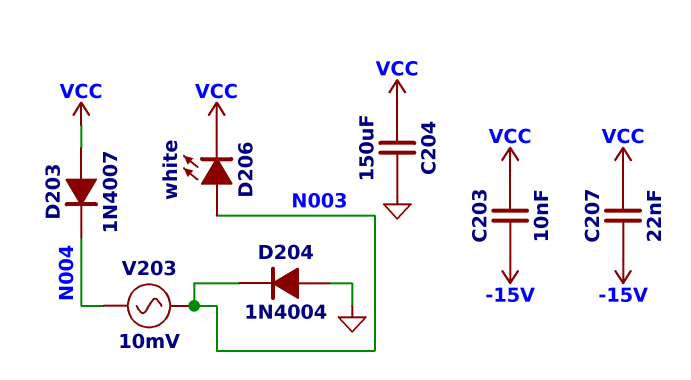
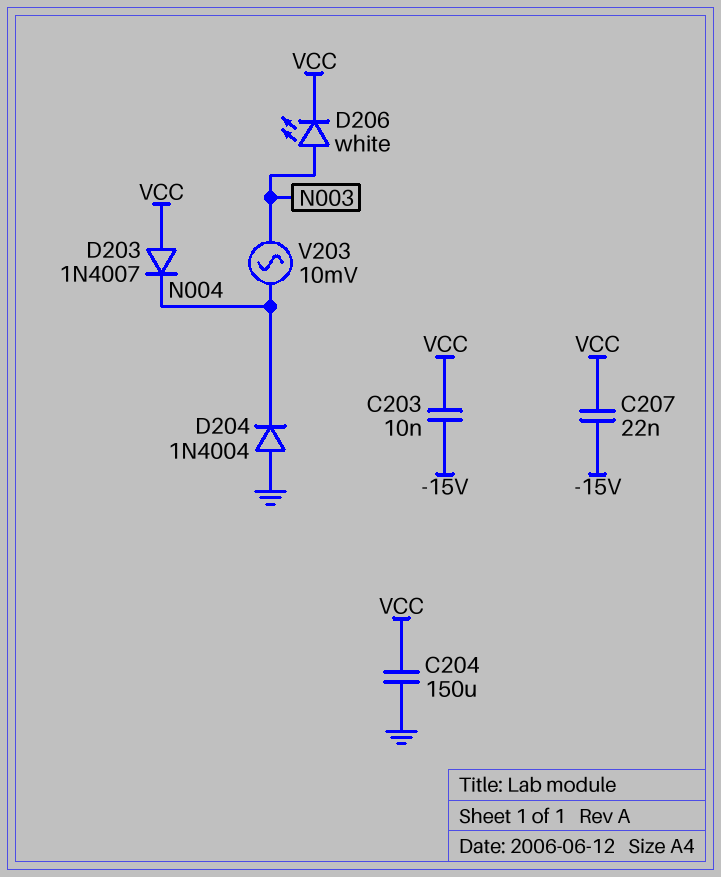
D204: diode 1N4004 (A GND, K N003) -> diode 1N4004 (A GND, K N004)

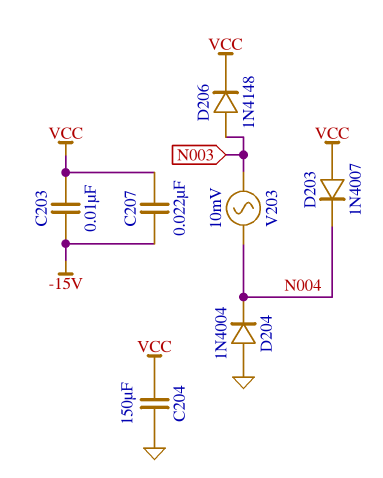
D206: LED white (A N003, K VCC) -> diode 1N4148 (A N003, K VCC)

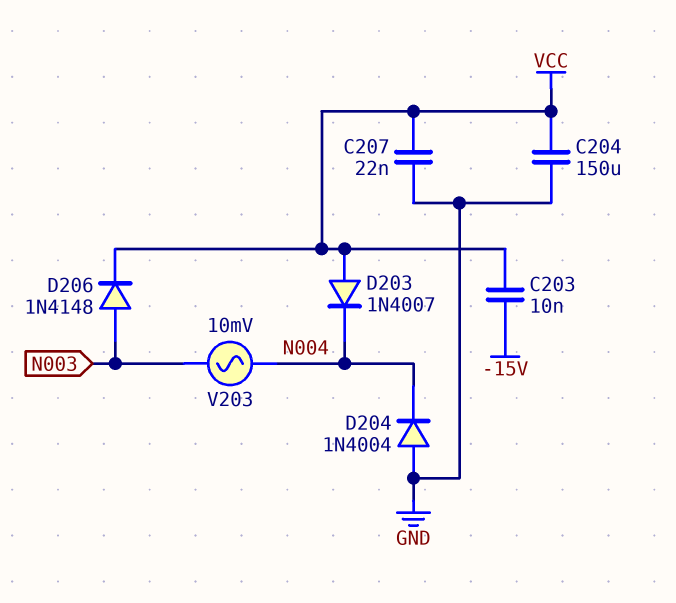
C207: 22nF (-15V, VCC) -> 22nF (GND, VCC)

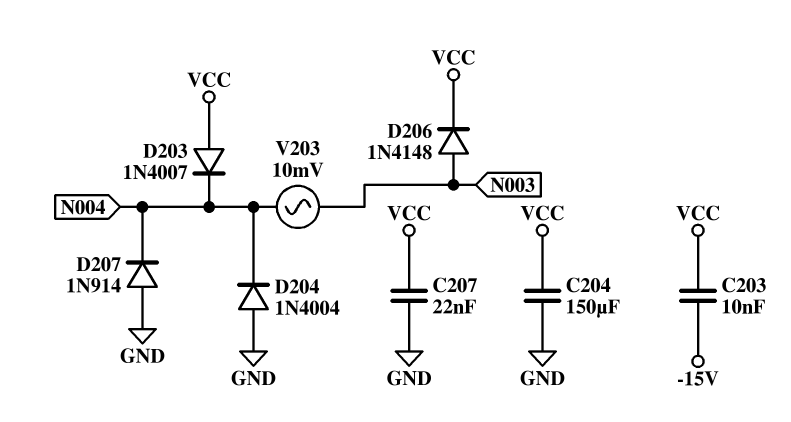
D207: none -> diode 1N914 (A GND, K N004)

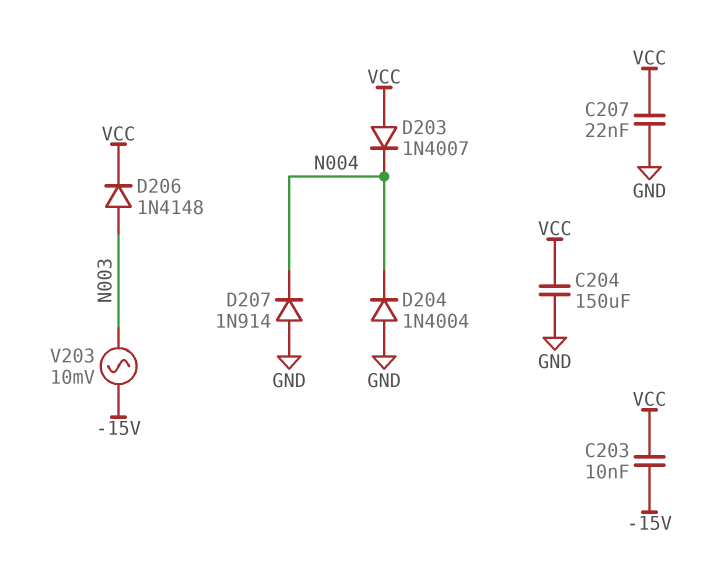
V203: AC 10mV (N003, N004) -> AC 10mV (-15V, N003)

